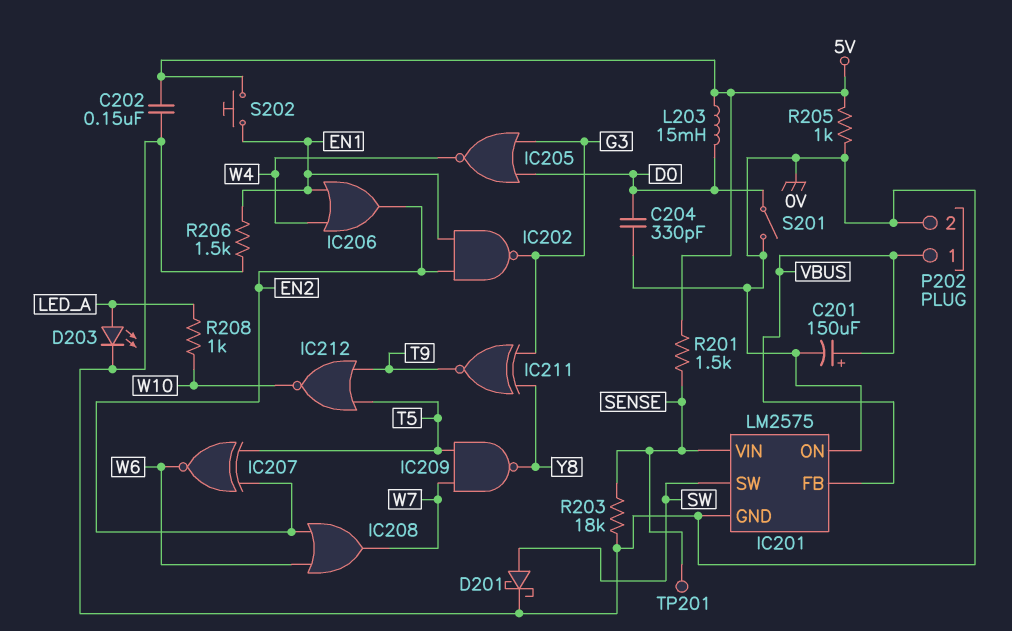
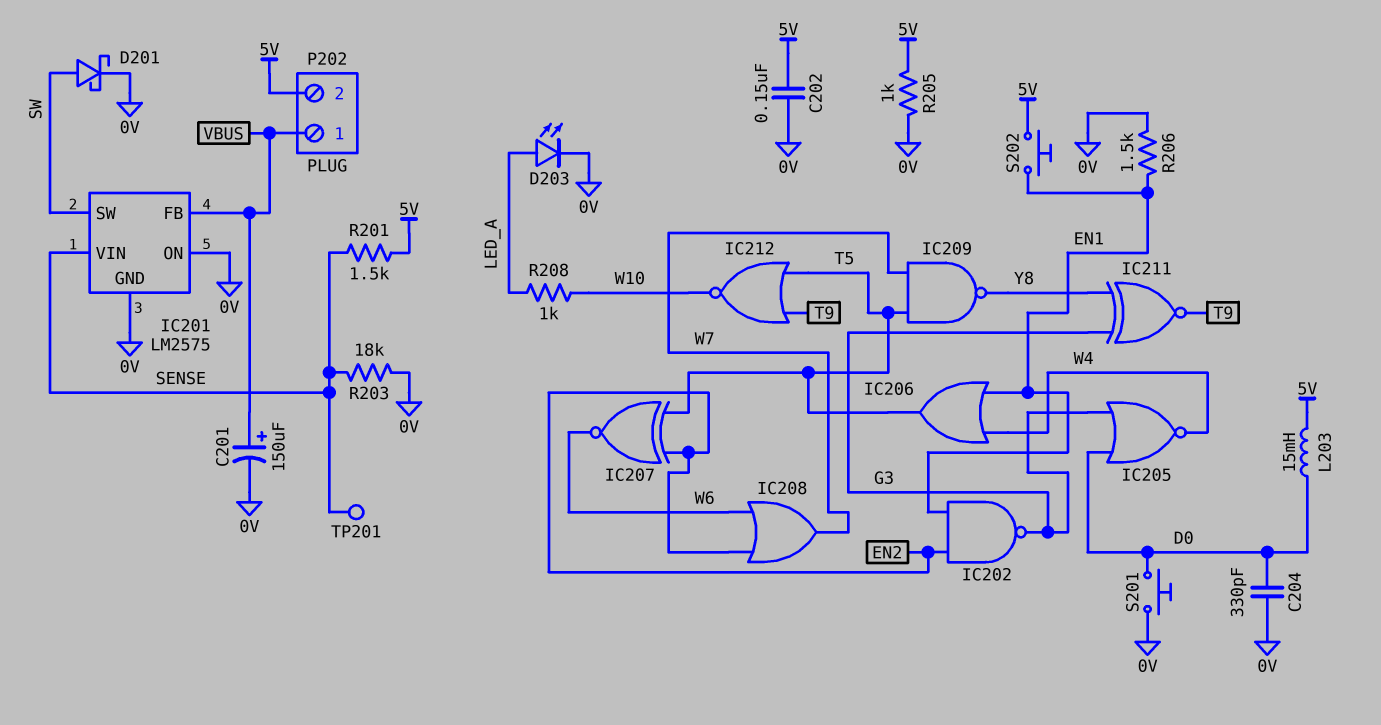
IC206: OR (in EN1, in W4, out EN2) -> OR (in EN1, in W4, out T5)
P202 pin 2: 0V -> 5V
S201: switch (0V, D0) -> button (0V, D0)

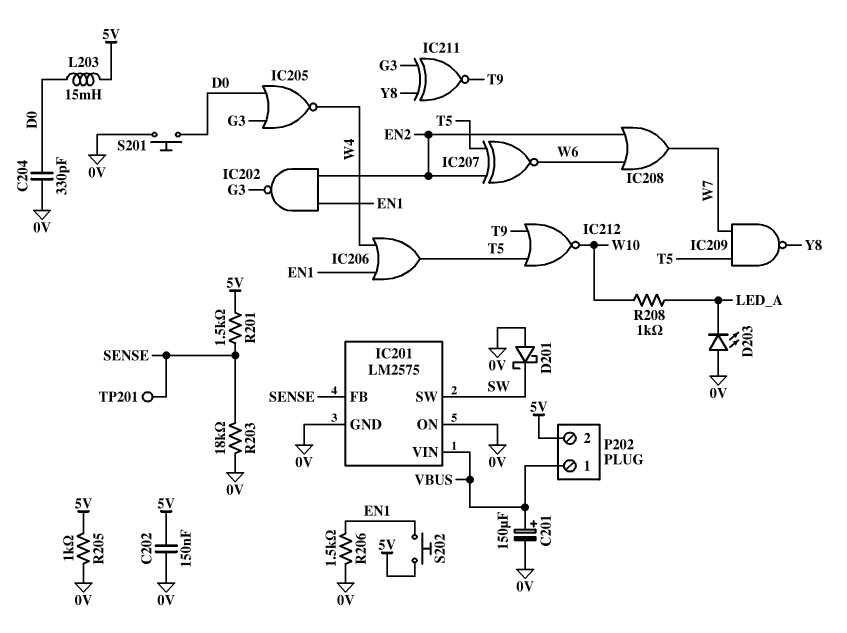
D201: schottky (A SW, K 0V) -> schottky (A 0V, K SW)
D203: LED (A LED_A, K 0V) -> LED (A 0V, K LED_A)
IC201 pin FB: VBUS -> SENSE
IC201 pin VIN: SENSE -> VBUS

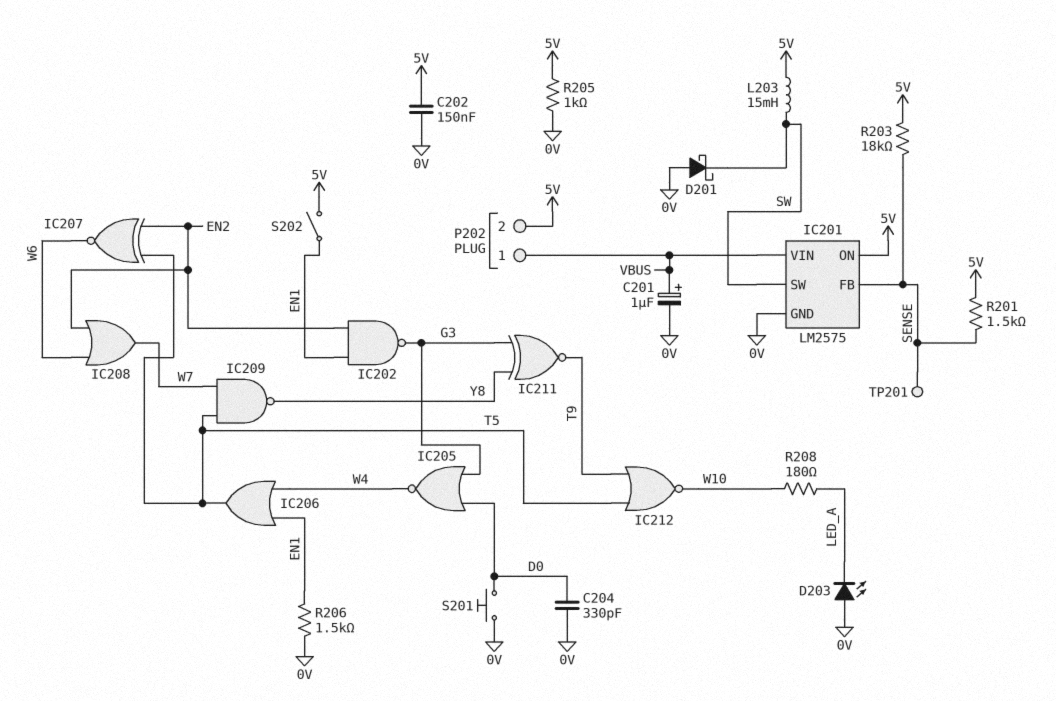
C201: 150uF (plus VBUS, minus 0V) -> 1uF (plus VBUS, minus 0V)
IC201 pin ON: 0V -> 5V
L203: 15mH (5V, D0) -> 15mH (5V, SW)
R203: 18k (0V, SENSE) -> 18k (5V, SENSE)
R208: 1k (LED_A, W10) -> 180 (LED_A, W10)
S202: button (5V, EN1) -> switch (5V, EN1)

